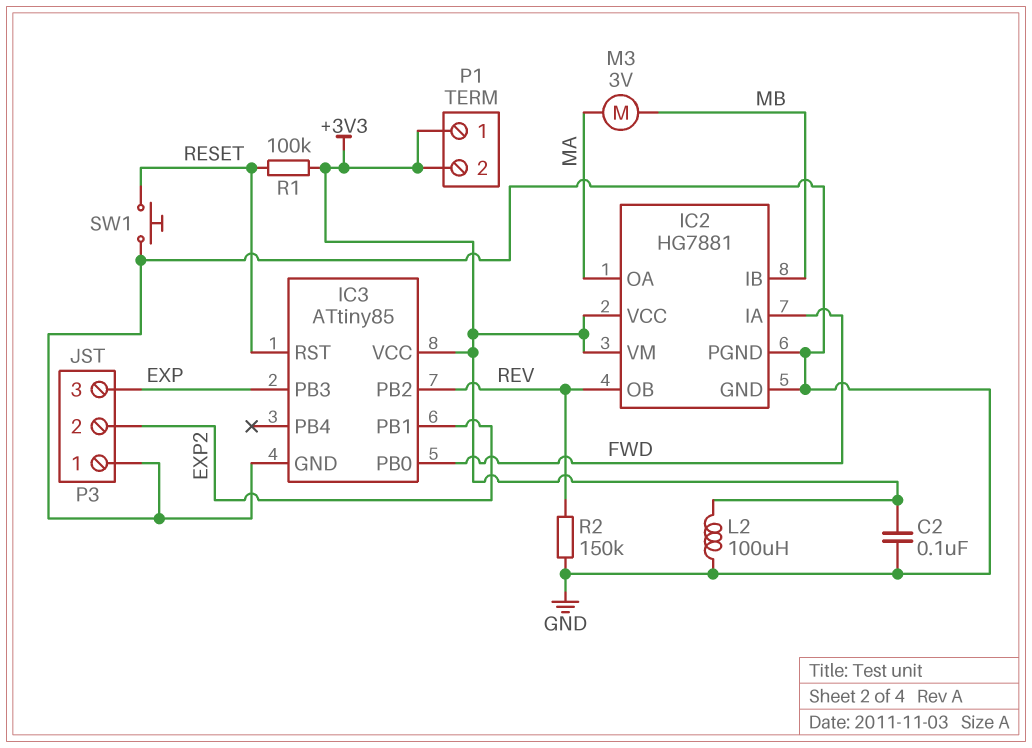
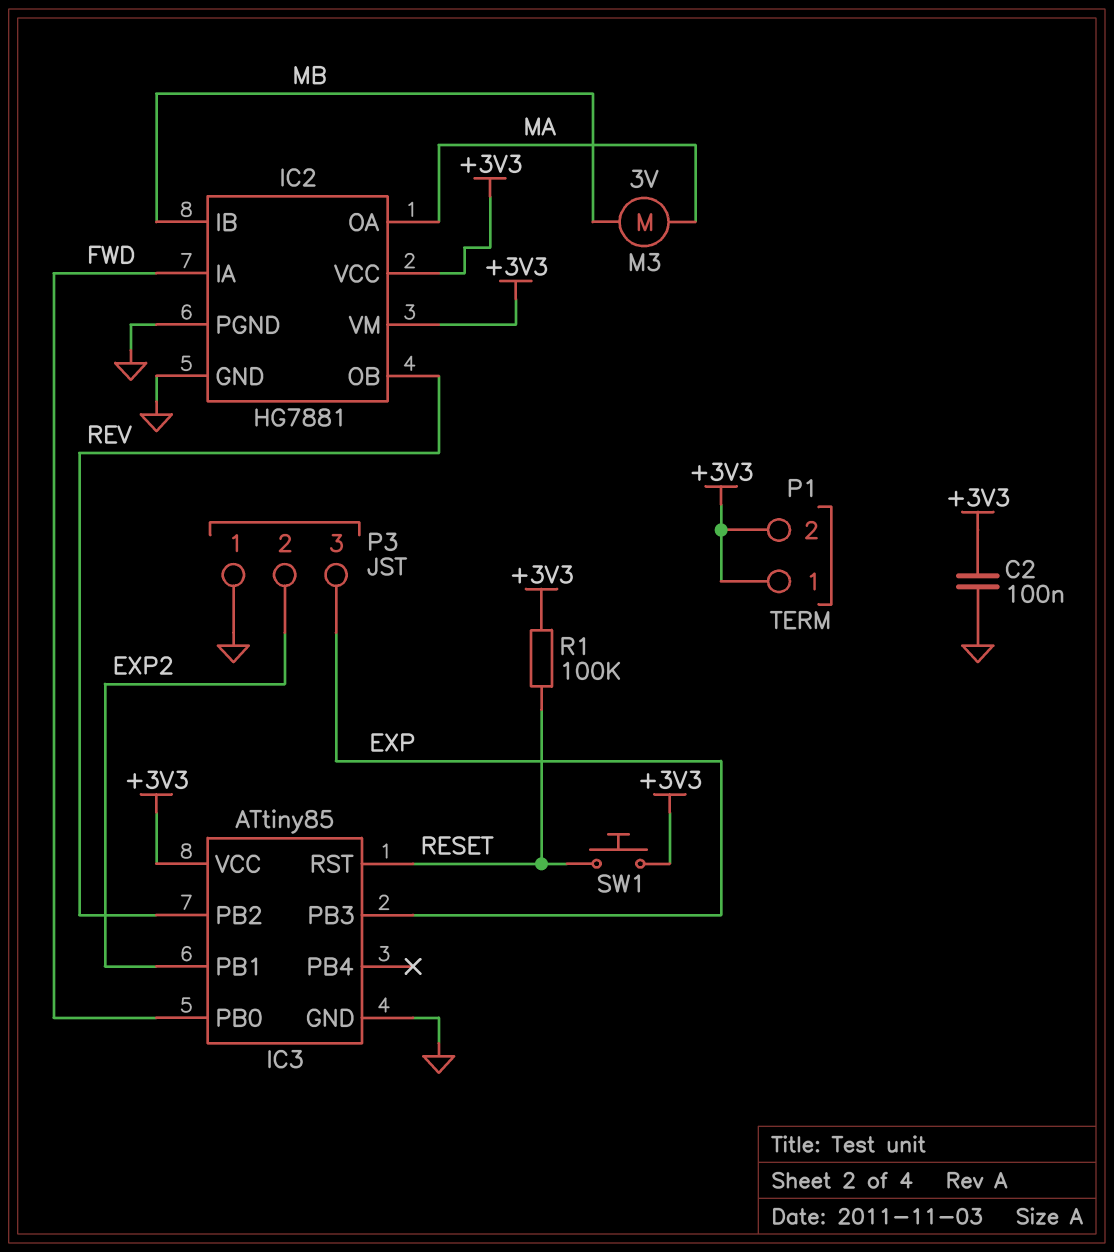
L2: 100uH (+3V3, GND) -> none
R2: 150k (GND, REV) -> none
SW1: button (GND, RESET) -> button (+3V3, RESET)

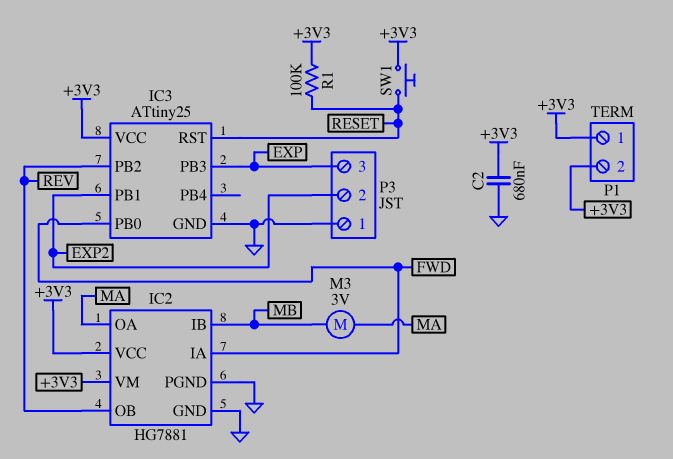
C2: 100nF (+3V3, GND) -> 680nF (+3V3, GND)
IC3: ATtiny85 -> ATtiny25

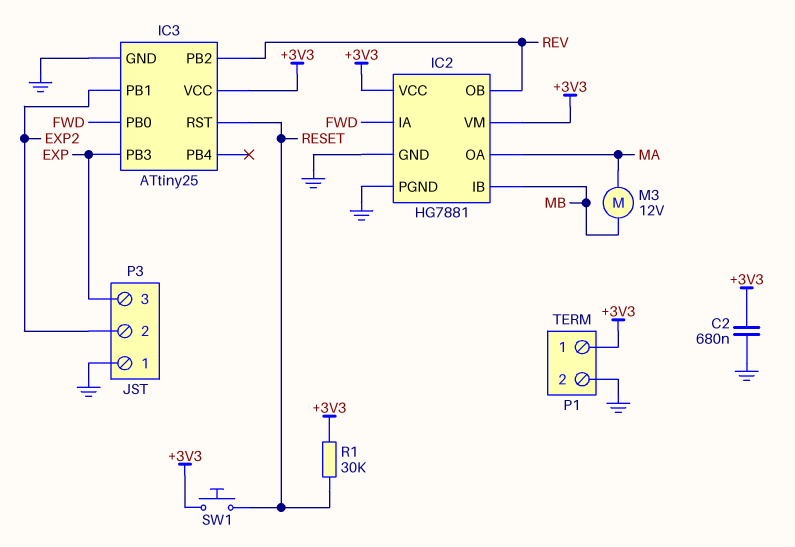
M3: motor 3V (MA, MB) -> motor 12V (MA, MB)
P1 pin 2: +3V3 -> GND
R1: 100k (+3V3, RESET) -> 30k (+3V3, RESET)

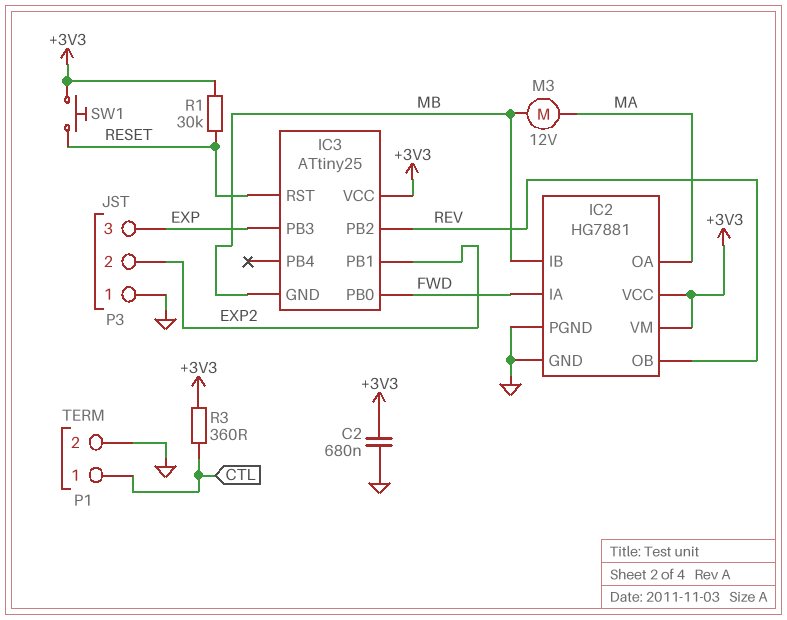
IC3 pin GND: GND -> MB
P1 pin 1: +3V3 -> CTL
R3: none -> 360 (+3V3, CTL)

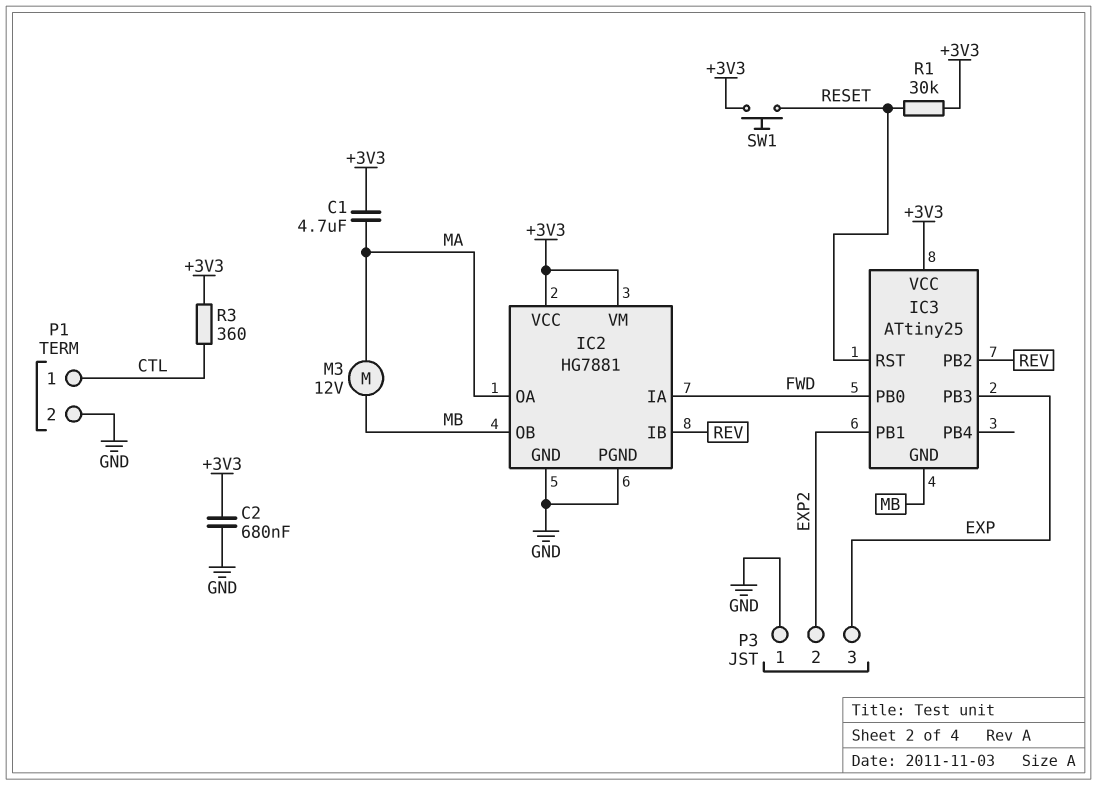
C1: none -> 4.7uF (+3V3, MA)
IC2 pin IB: MB -> REV
IC2 pin OB: REV -> MB

